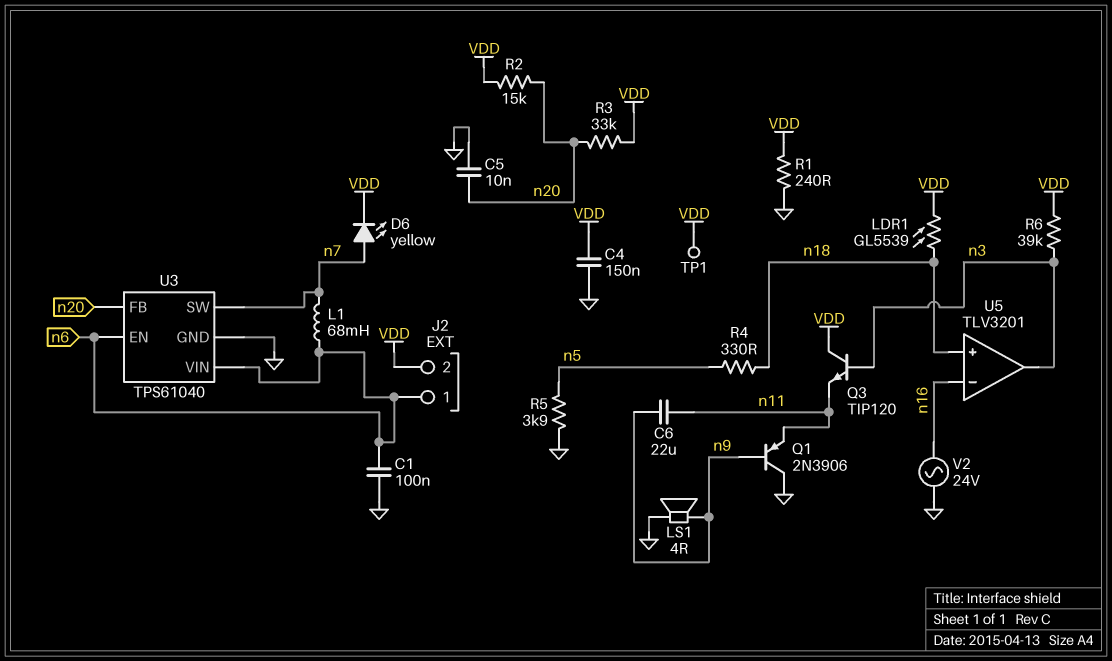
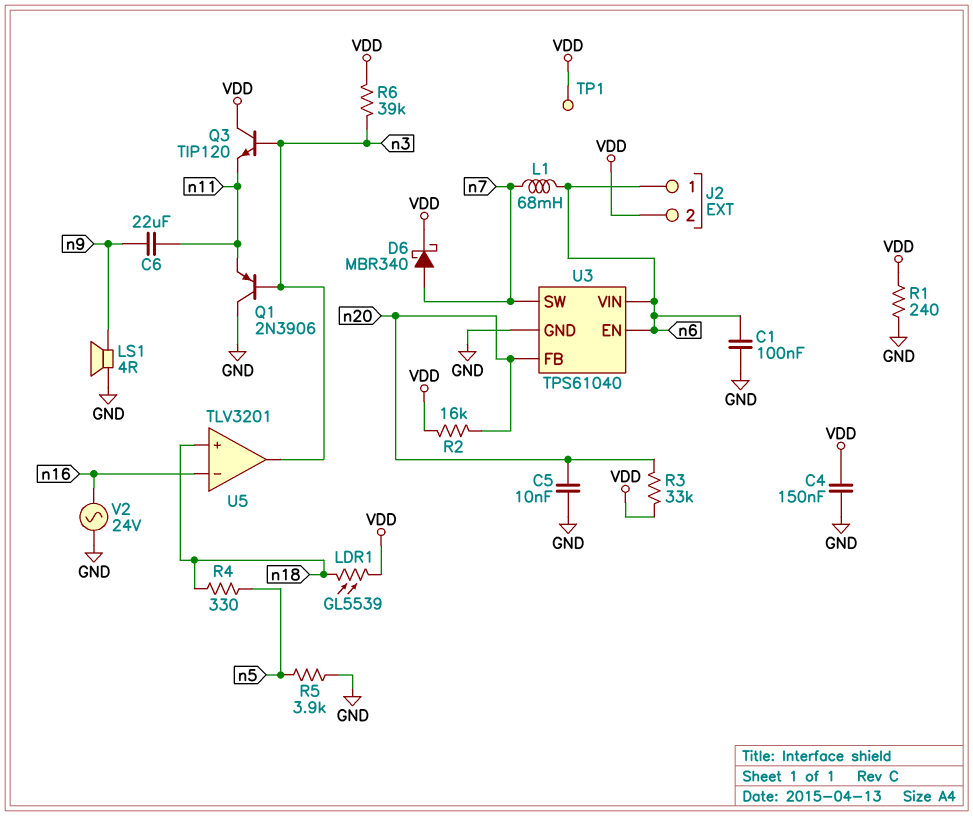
D6: LED yellow (A n7, K VDD) -> schottky MBR340 (A n7, K VDD)
Q1: PNP 2N3906 (B n9, C GND, E n11) -> PNP 2N3906 (B n3, C GND, E n11)
R2: 15k (VDD, n20) -> 16k (VDD, n20)

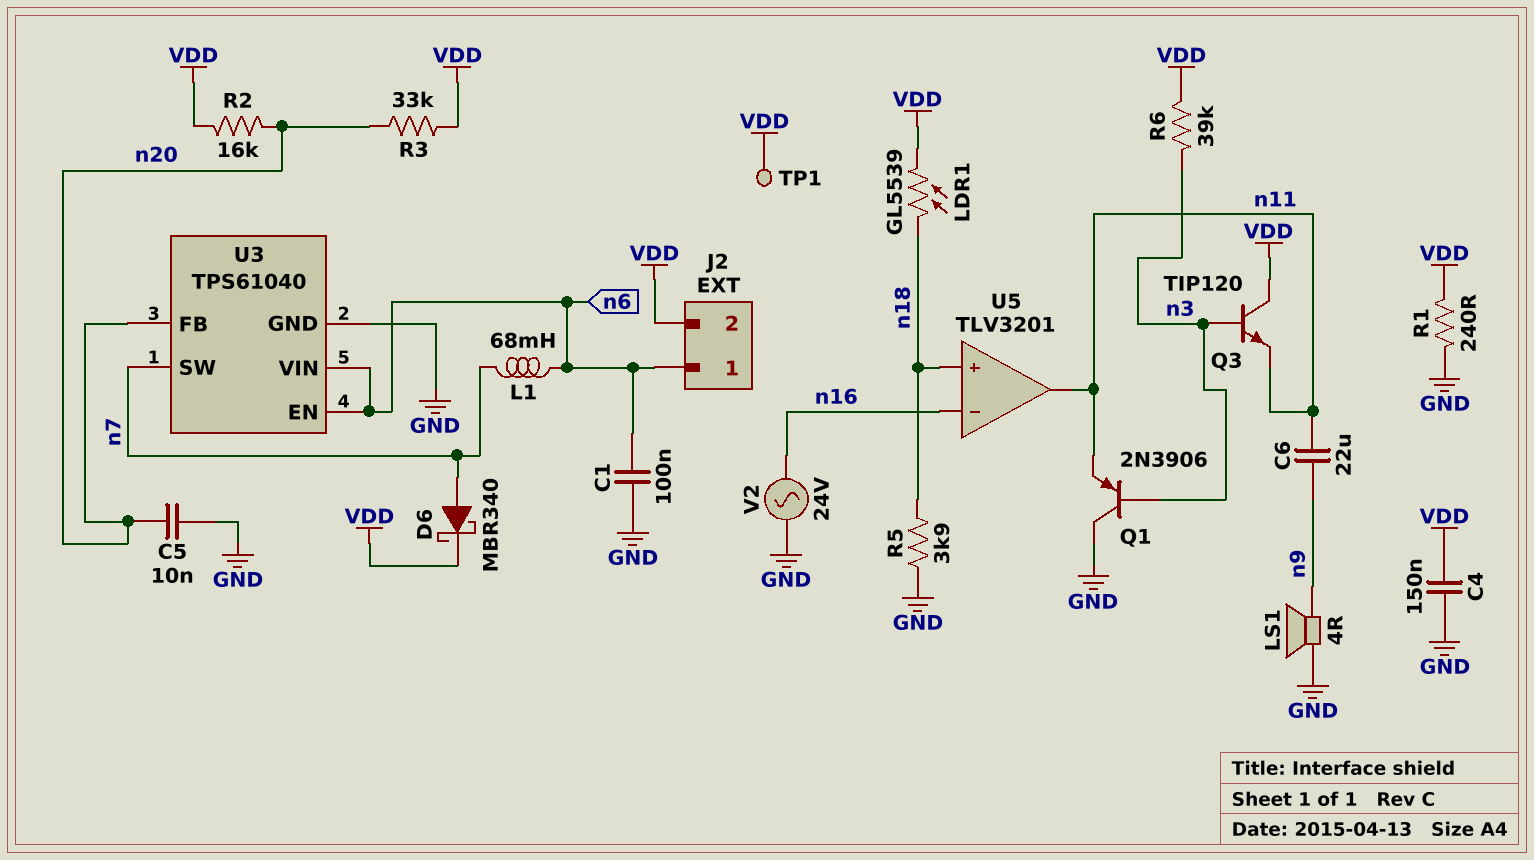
R4: 330 (n5, n18) -> none
R5: 3.9k (GND, n5) -> 3.9k (GND, n18)
U5 pin out: n3 -> n11

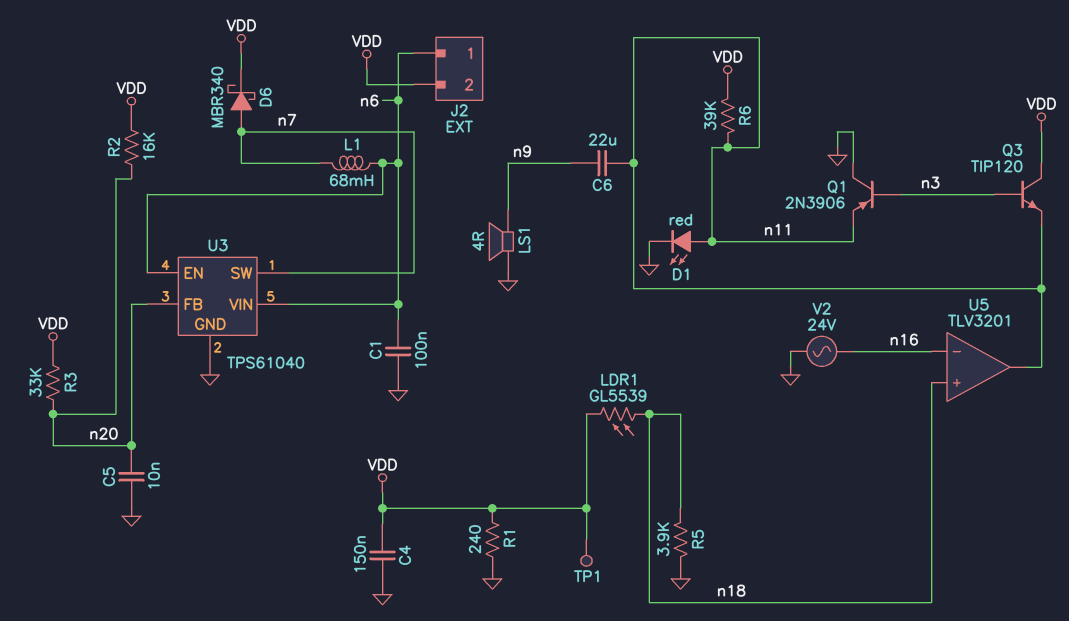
D1: none -> LED red (A n11, K GND)
R6: 39k (VDD, n3) -> 39k (VDD, n11)

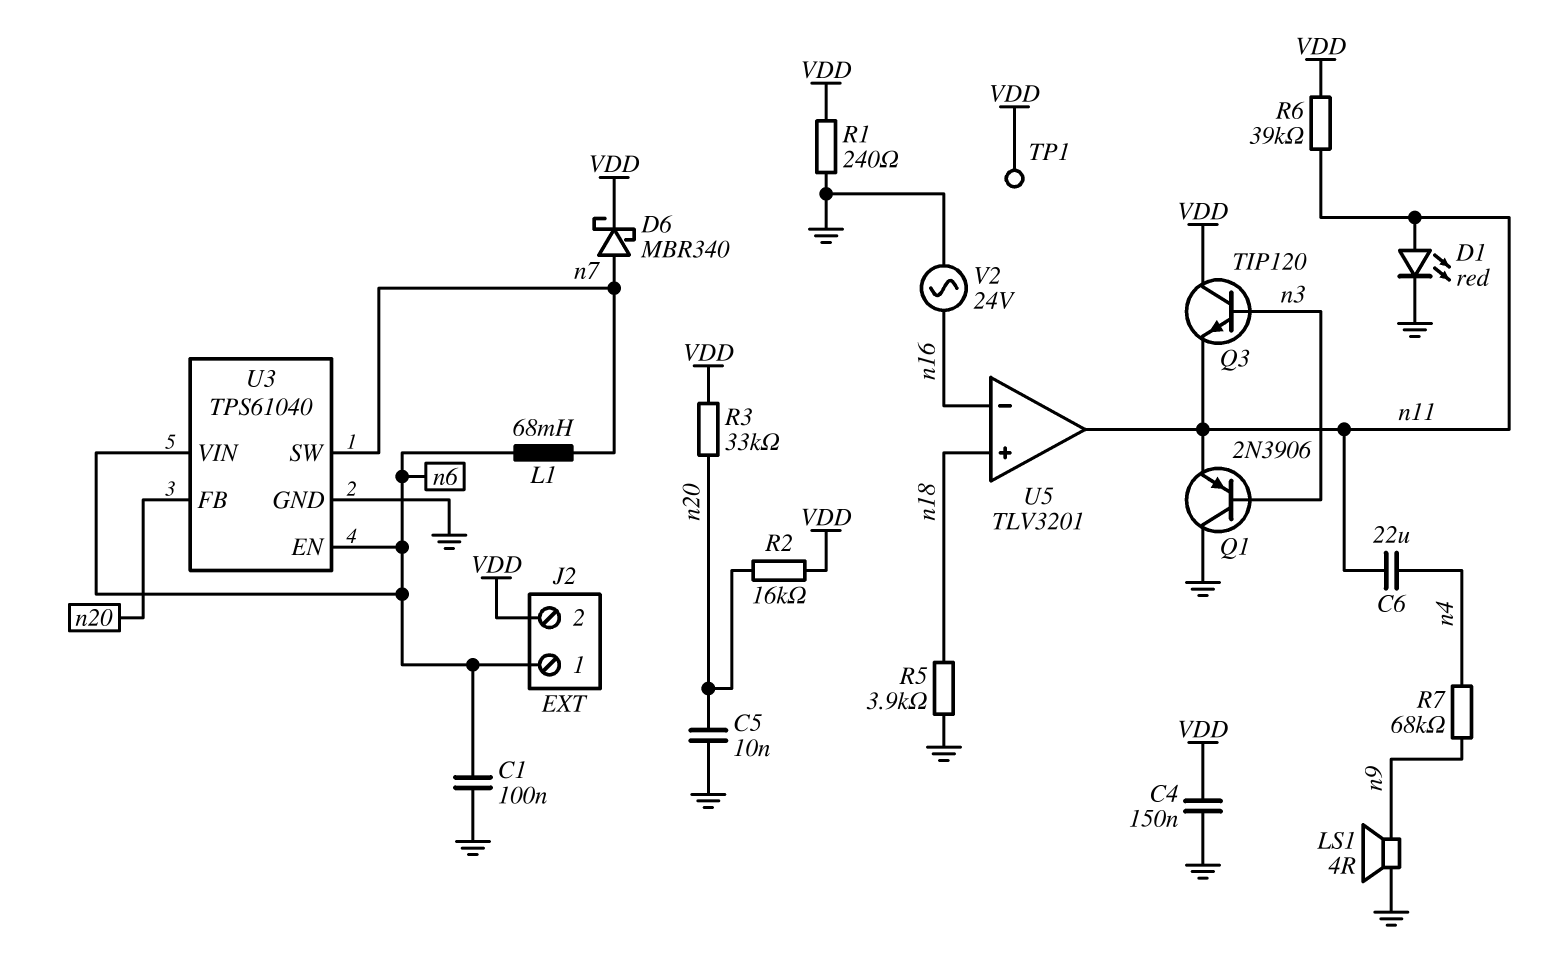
C6: 22uF (n9, n11) -> 22uF (n4, n11)
LDR1: GL5539 (VDD, n18) -> none
R7: none -> 68k (n4, n9)

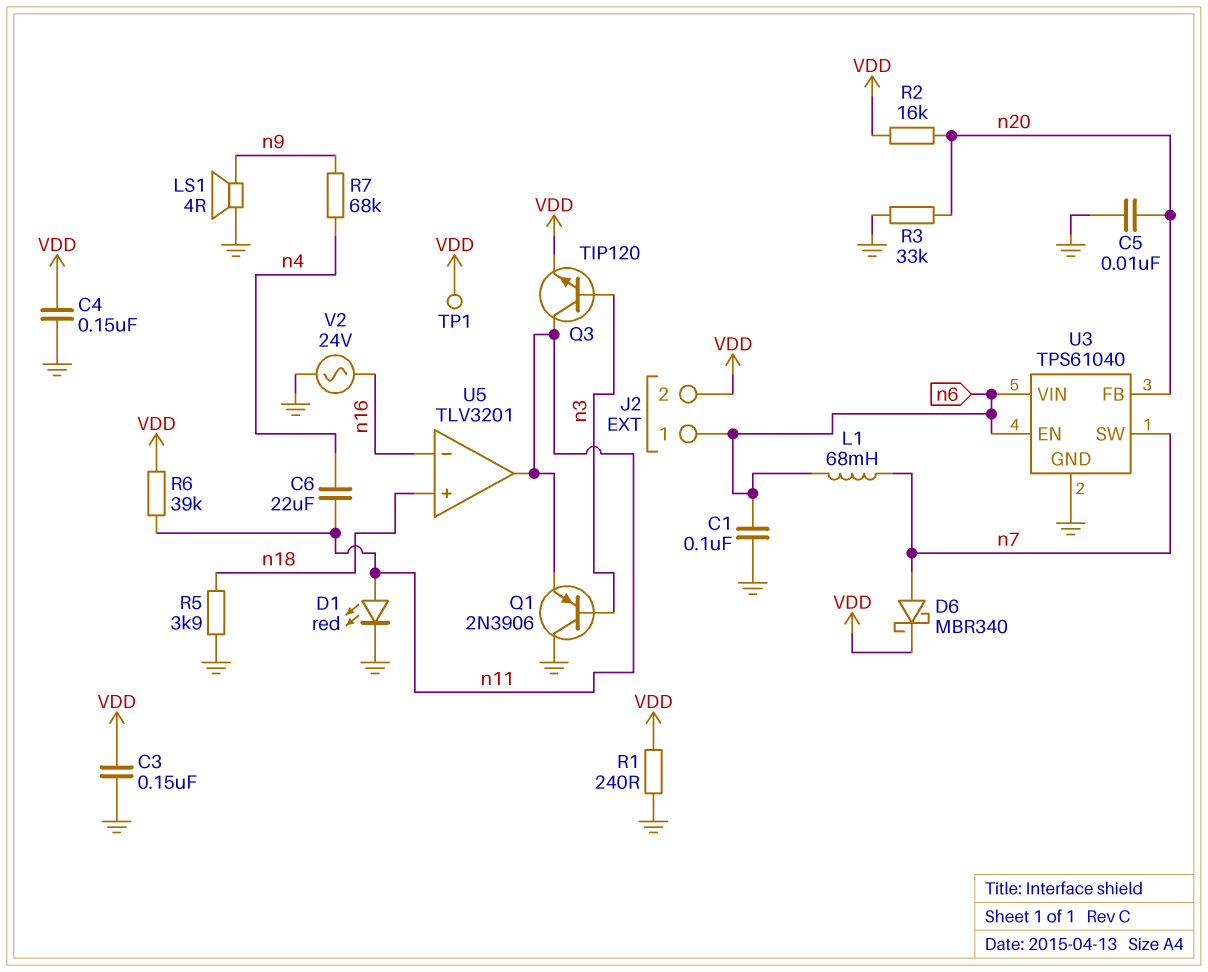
C3: none -> 150nF (GND, VDD)
Q3: NPN TIP120 (B n3, C VDD, E n11) -> NPN TIP120 (B n3, C n11, E VDD)
R3: 33k (VDD, n20) -> 33k (GND, n20)

